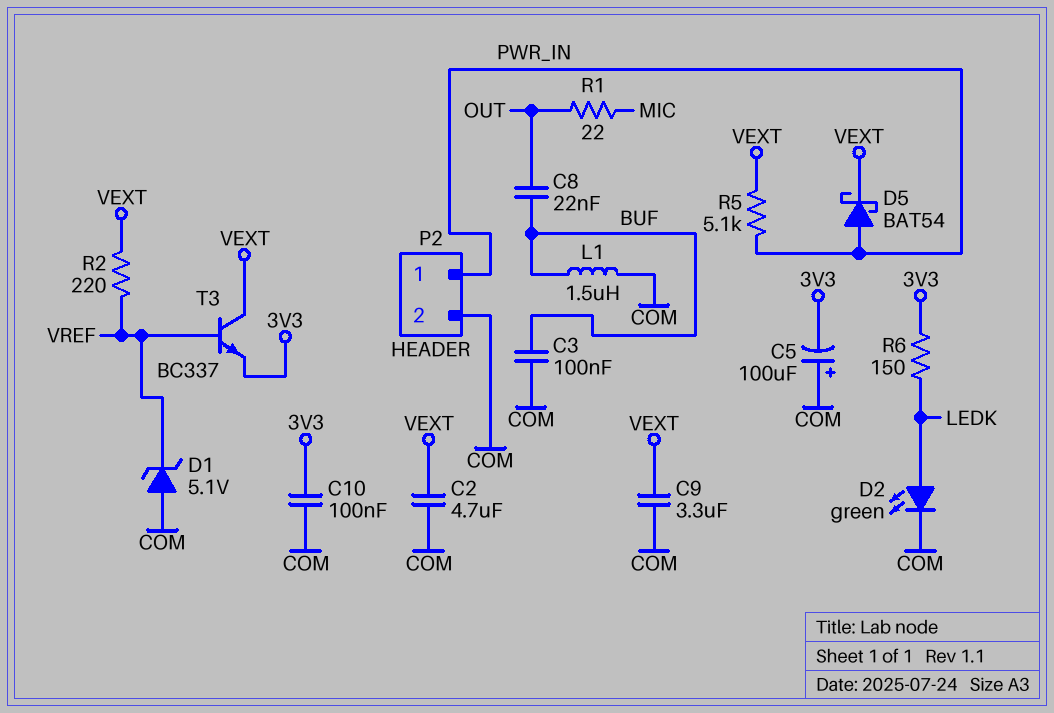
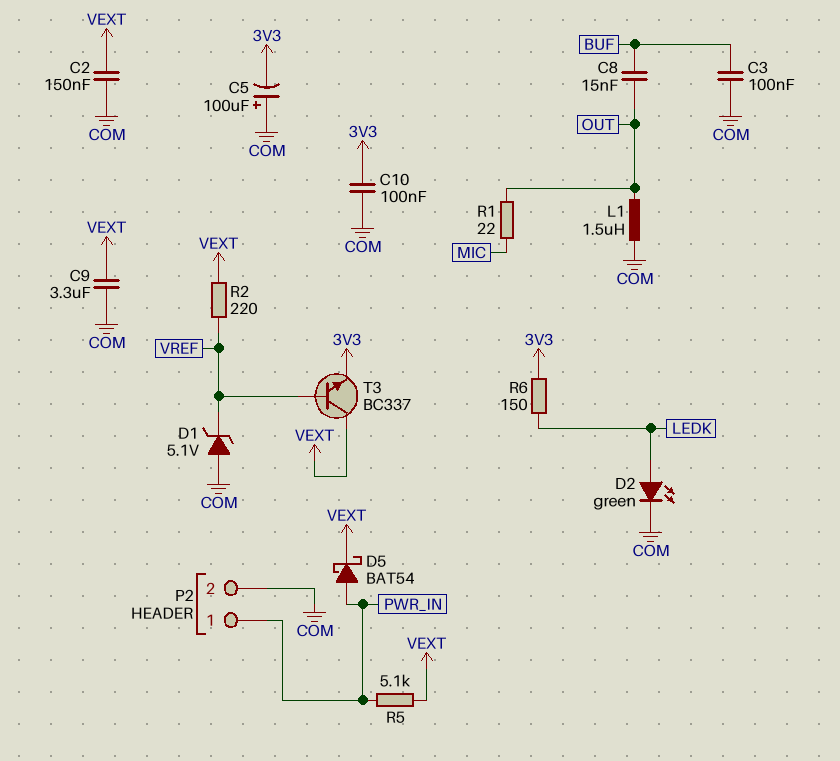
C2: 4.7uF (COM, VEXT) -> 150nF (COM, VEXT)
C8: 22nF (BUF, OUT) -> 15nF (BUF, OUT)
L1: 1.5uH (BUF, COM) -> 1.5uH (COM, OUT)

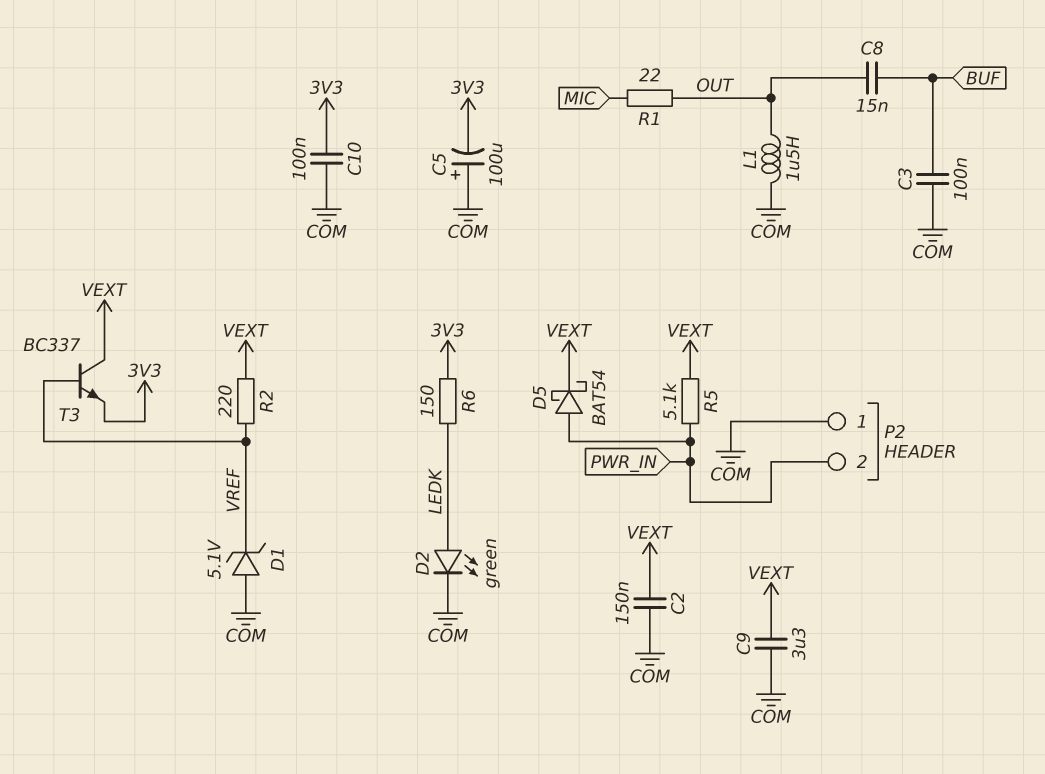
P2 pin 1: PWR_IN -> COM
P2 pin 2: COM -> PWR_IN

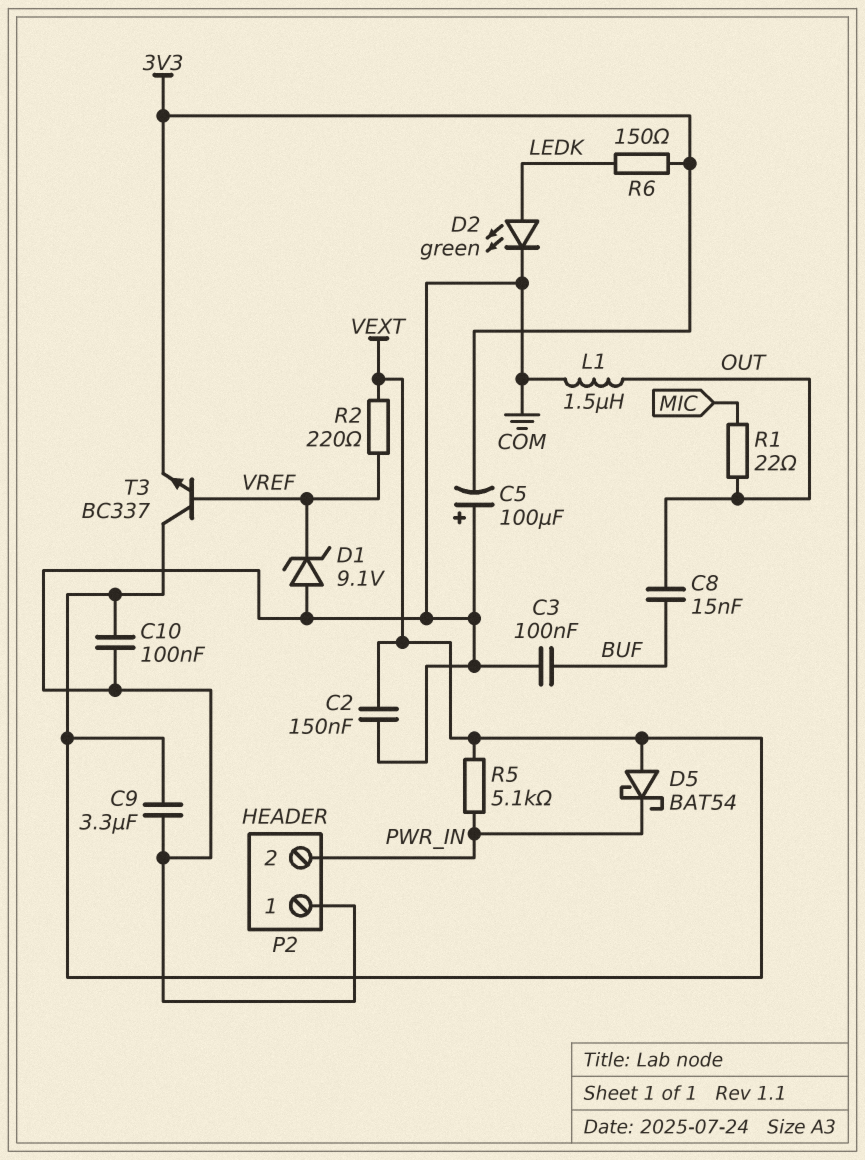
C10: 100nF (3V3, COM) -> 100nF (COM, VEXT)
D1: zener 5.1V (A COM, K VREF) -> zener 9.1V (A COM, K VREF)
D5: schottky BAT54 (A PWR_IN, K VEXT) -> schottky BAT54 (A VEXT, K PWR_IN)

